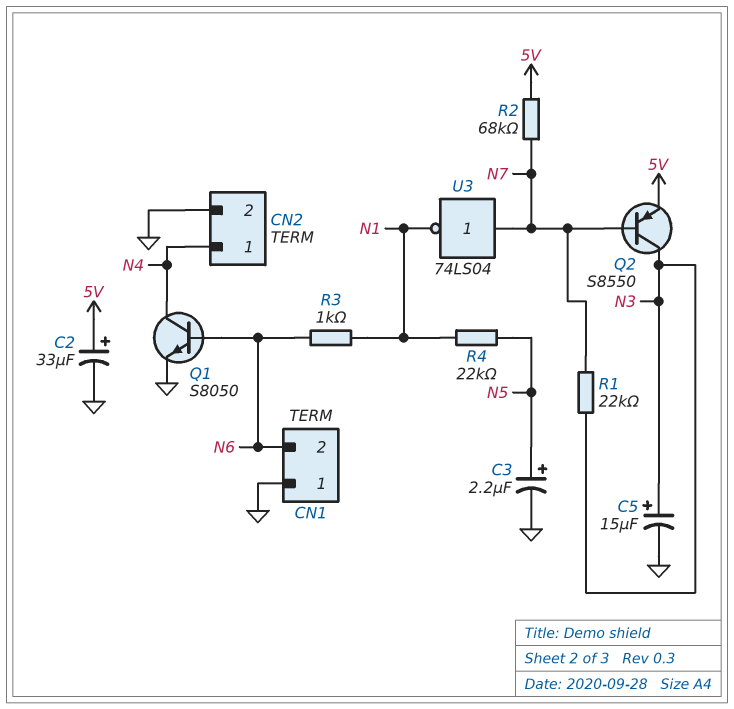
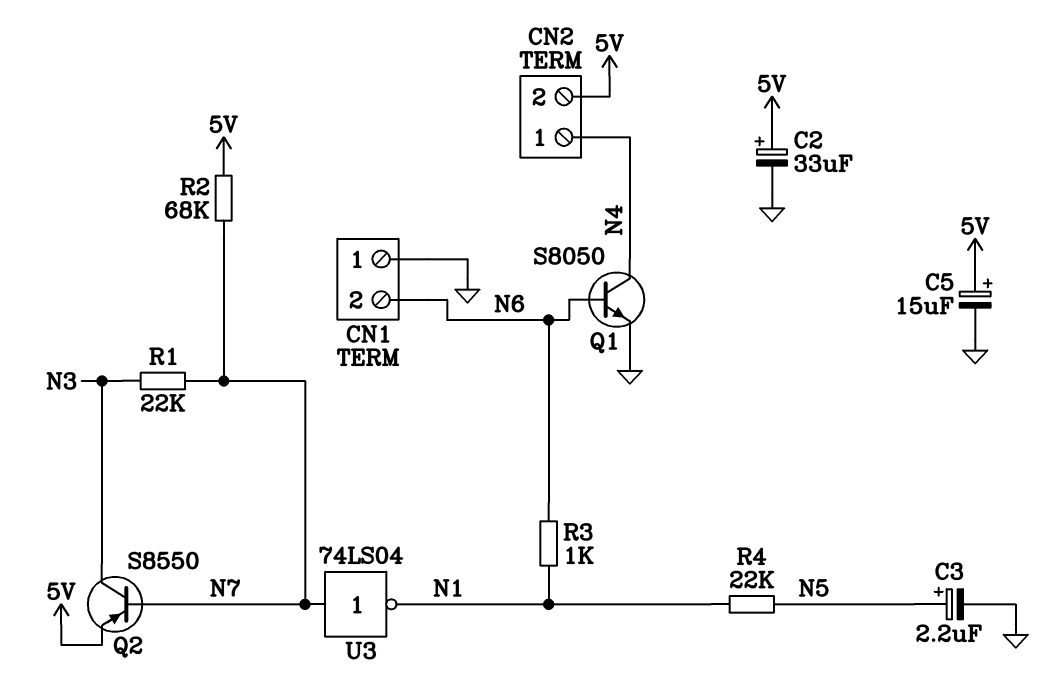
C5: 15uF (plus N3, minus GND) -> 15uF (plus 5V, minus GND)
CN2 pin 2: GND -> 5V

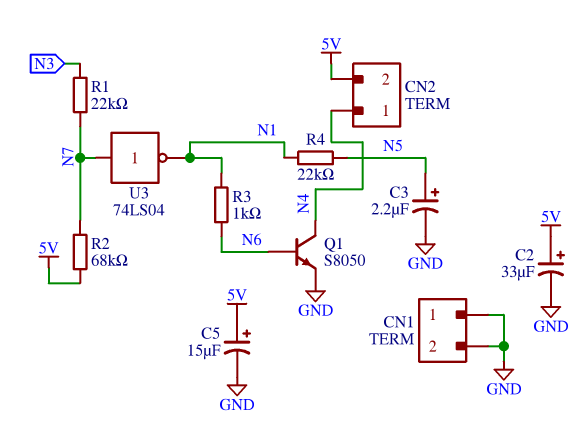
CN1 pin 2: N6 -> GND
Q2: PNP S8550 (B N7, C N3, E 5V) -> none

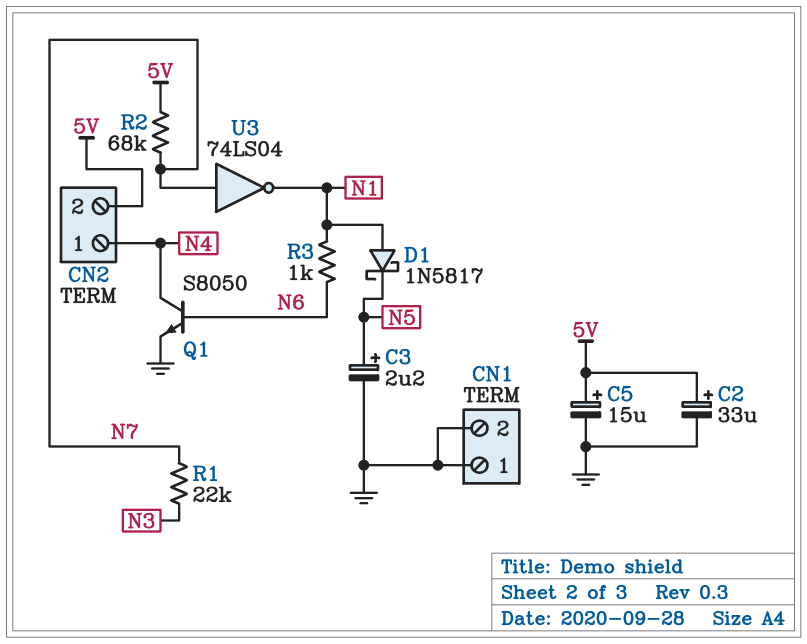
D1: none -> schottky 1N5817 (A N1, K N5)
R4: 22k (N1, N5) -> none

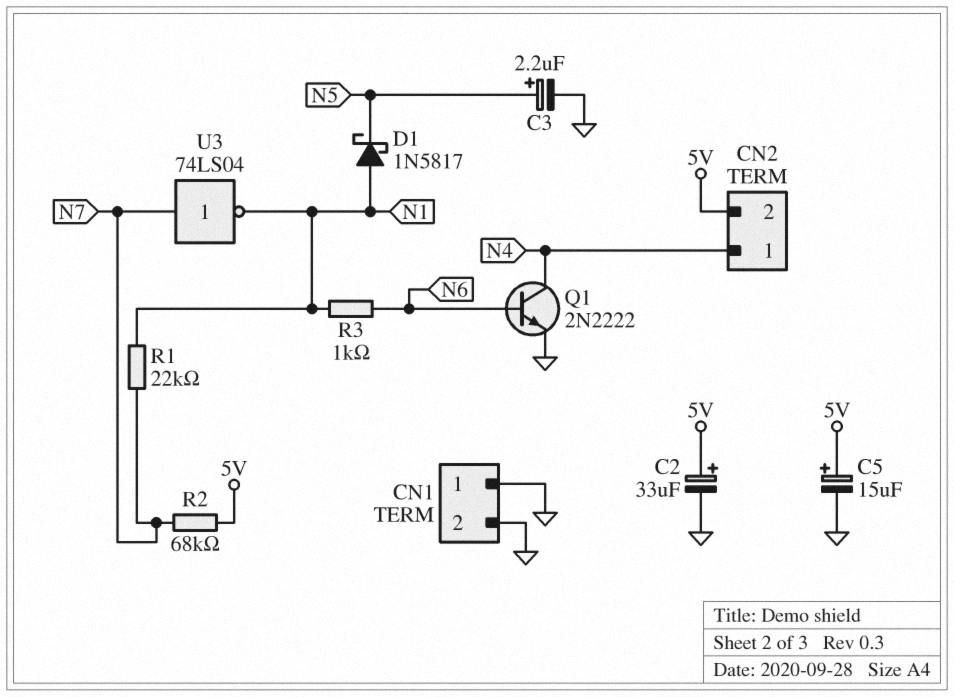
Q1: NPN S8050 (B N6, C N4, E GND) -> NPN 2N2222 (B N6, C N4, E GND)
R1: 22k (N3, N7) -> 22k (N1, N7)

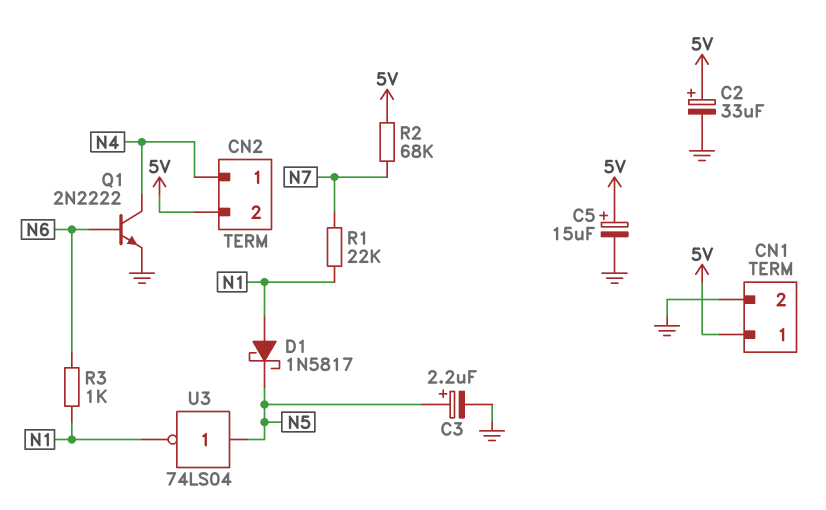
CN1 pin 1: GND -> 5V
U3: NOT 74LS04 (in N7, out N1) -> NOT 74LS04 (in N5, out N1)

